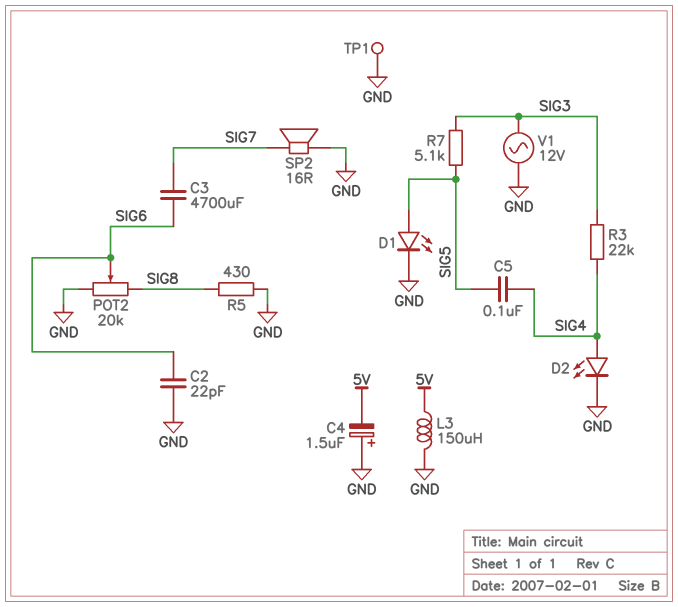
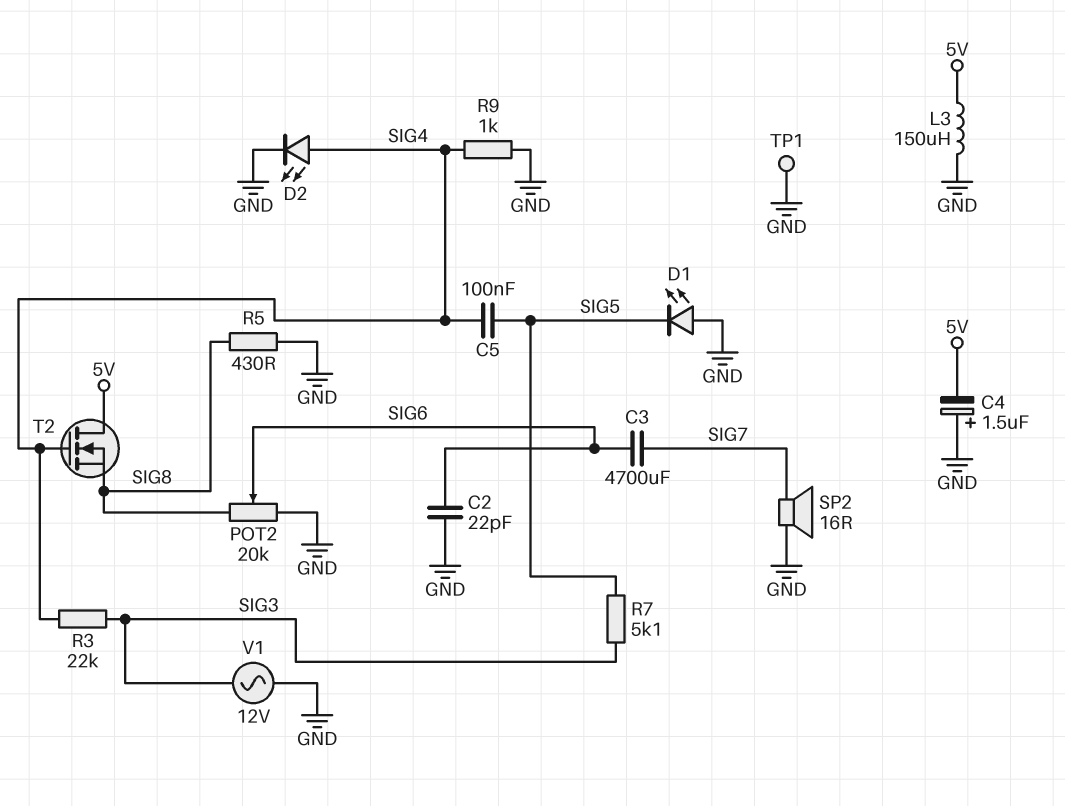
D1: LED (A SIG5, K GND) -> LED (A GND, K SIG5)
R9: none -> 1k (GND, SIG4)
T2: none -> NMOS (G SIG4, D 5V, S SIG8)

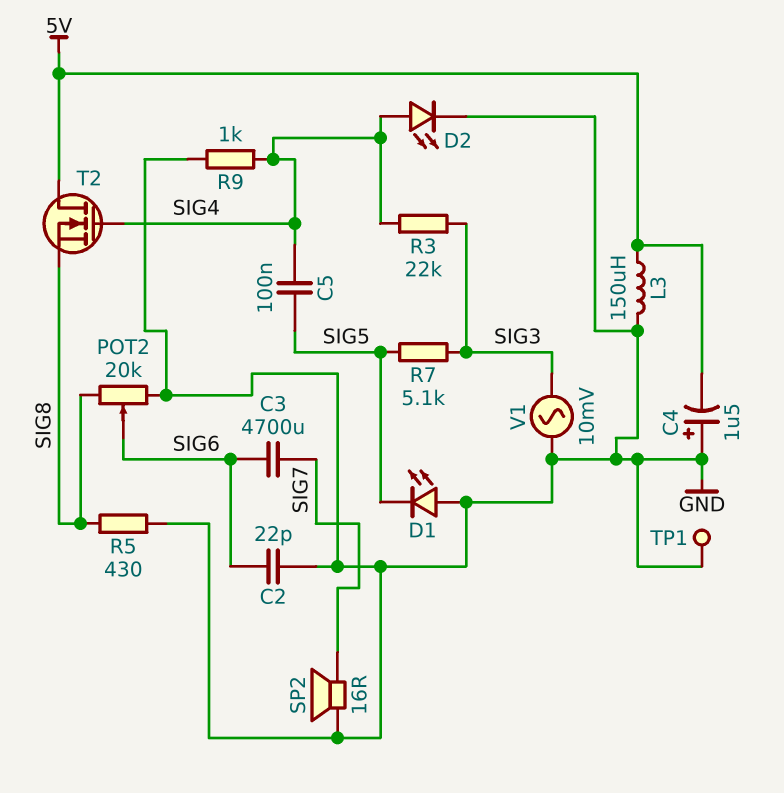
V1: AC 12V (GND, SIG3) -> AC 10mV (GND, SIG3)

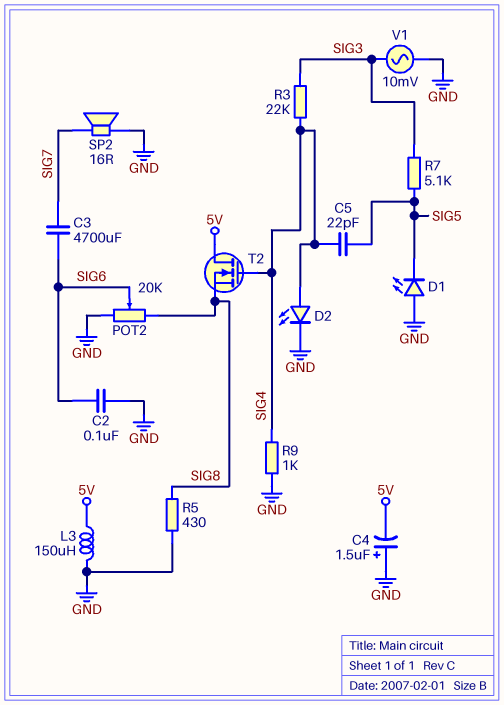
C2: 22pF (GND, SIG6) -> 100nF (GND, SIG6)
C5: 100nF (SIG4, SIG5) -> 22pF (SIG4, SIG5)
TP1: test point (GND) -> none

